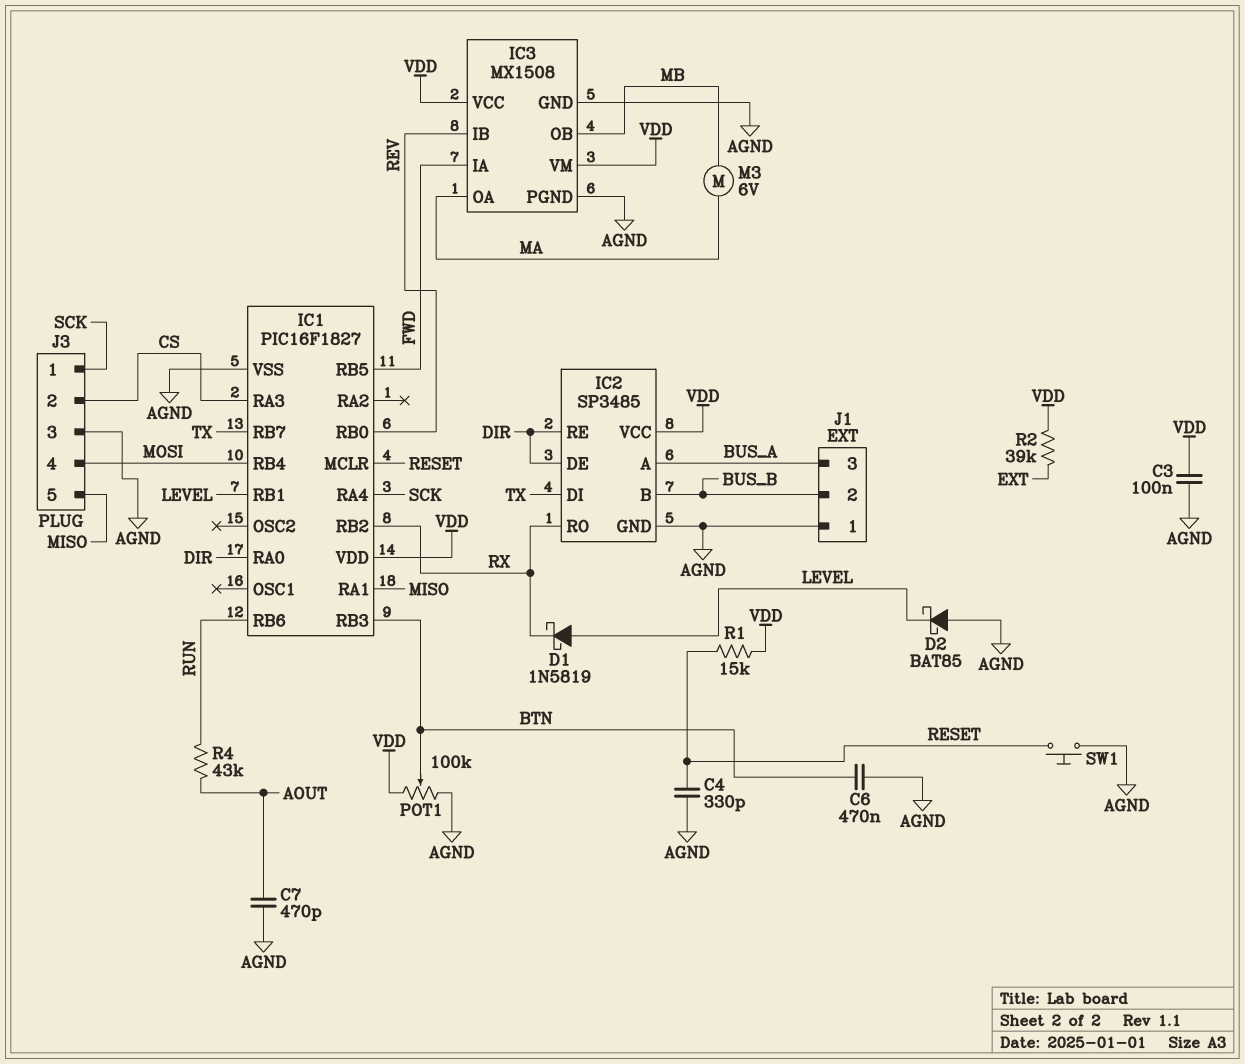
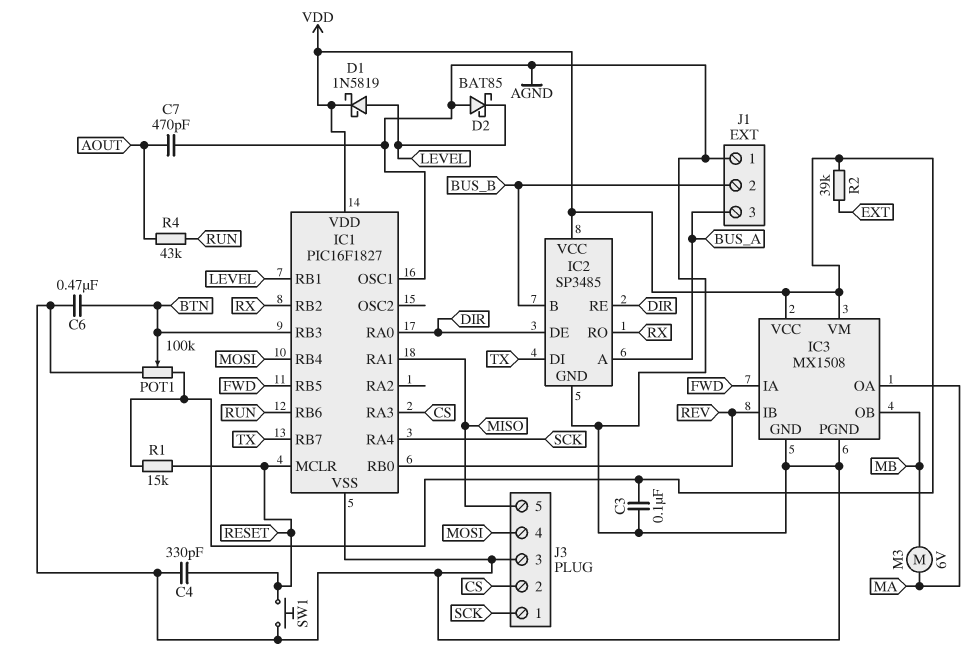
D1: schottky 1N5819 (A LEVEL, K RX) -> schottky 1N5819 (A LEVEL, K VDD)
IC1 pin OSC1: none -> AGND

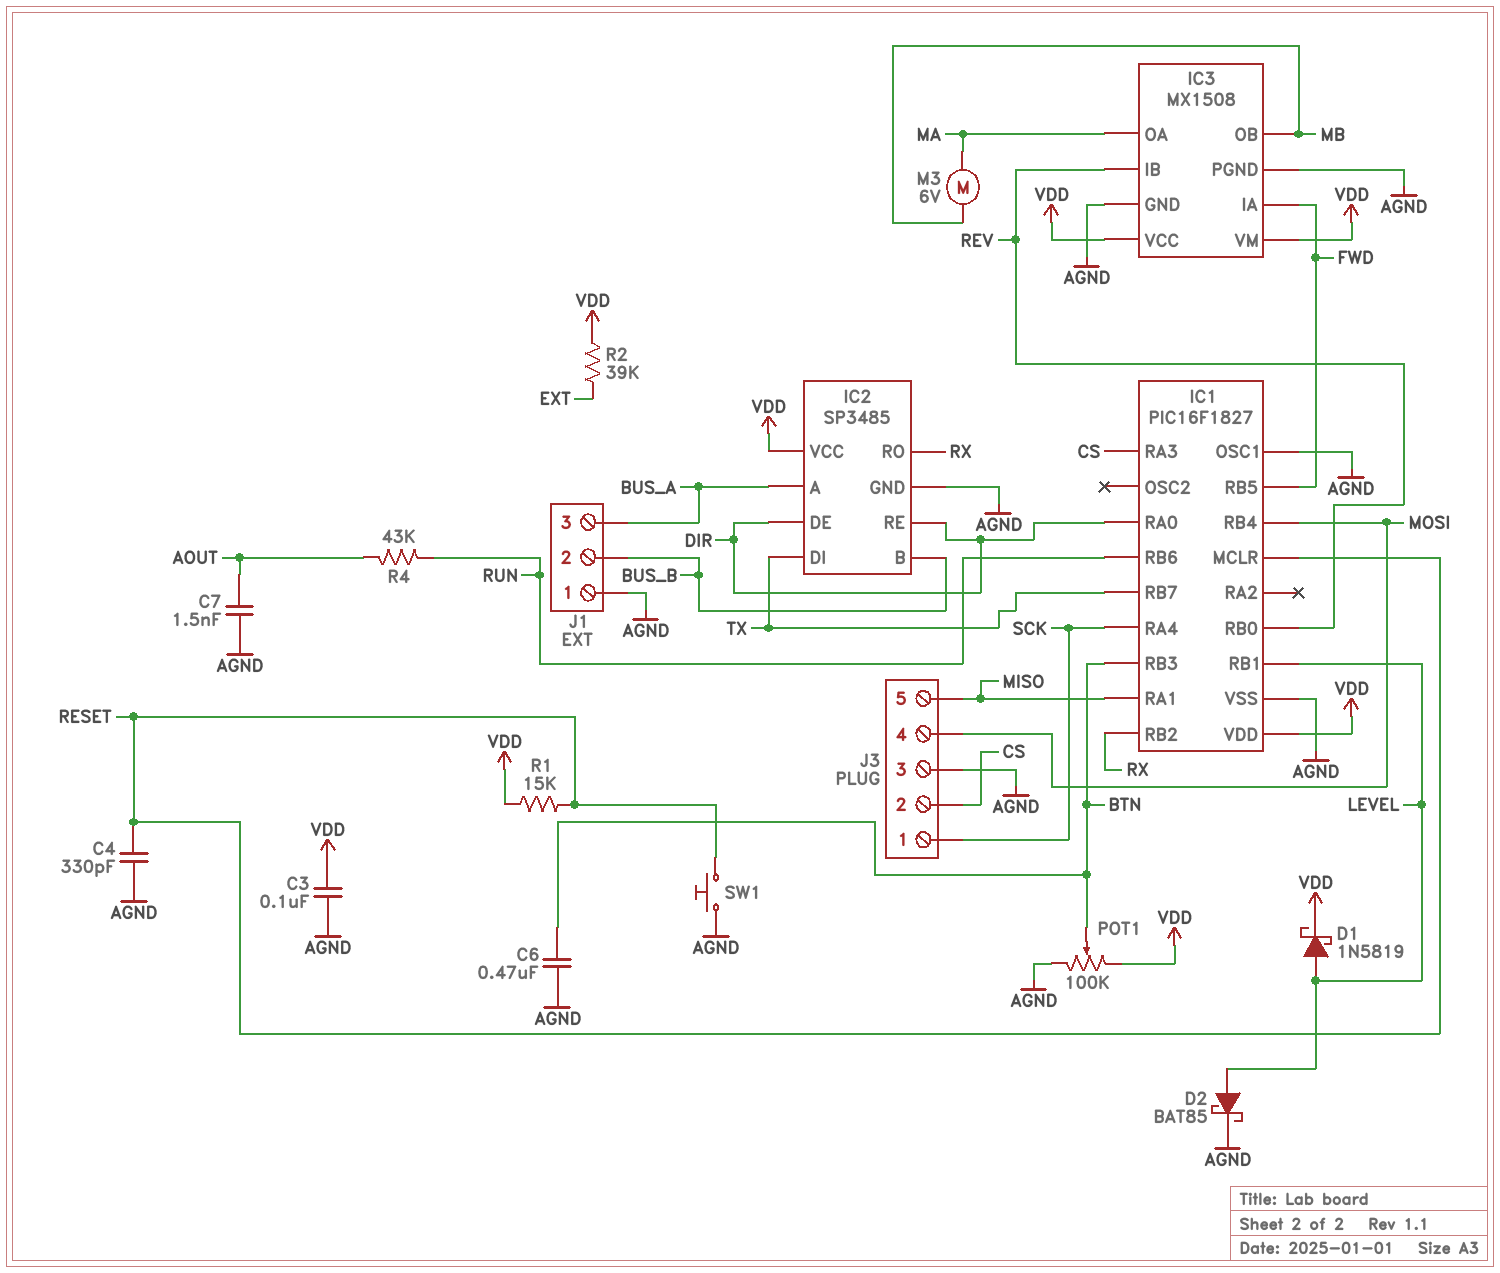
C7: 470pF (AGND, AOUT) -> 1.5nF (AGND, AOUT)
D2: schottky BAT85 (A AGND, K LEVEL) -> schottky BAT85 (A LEVEL, K AGND)

